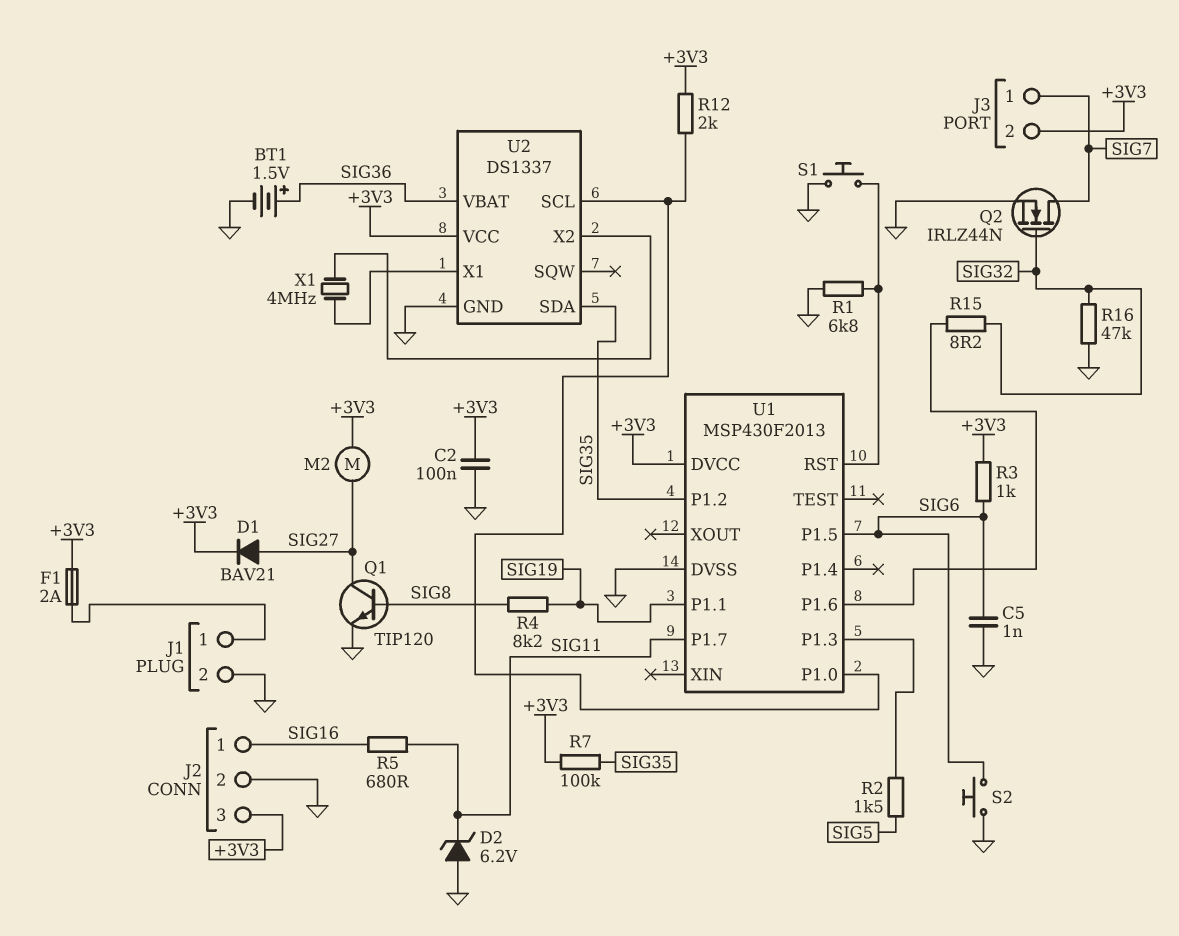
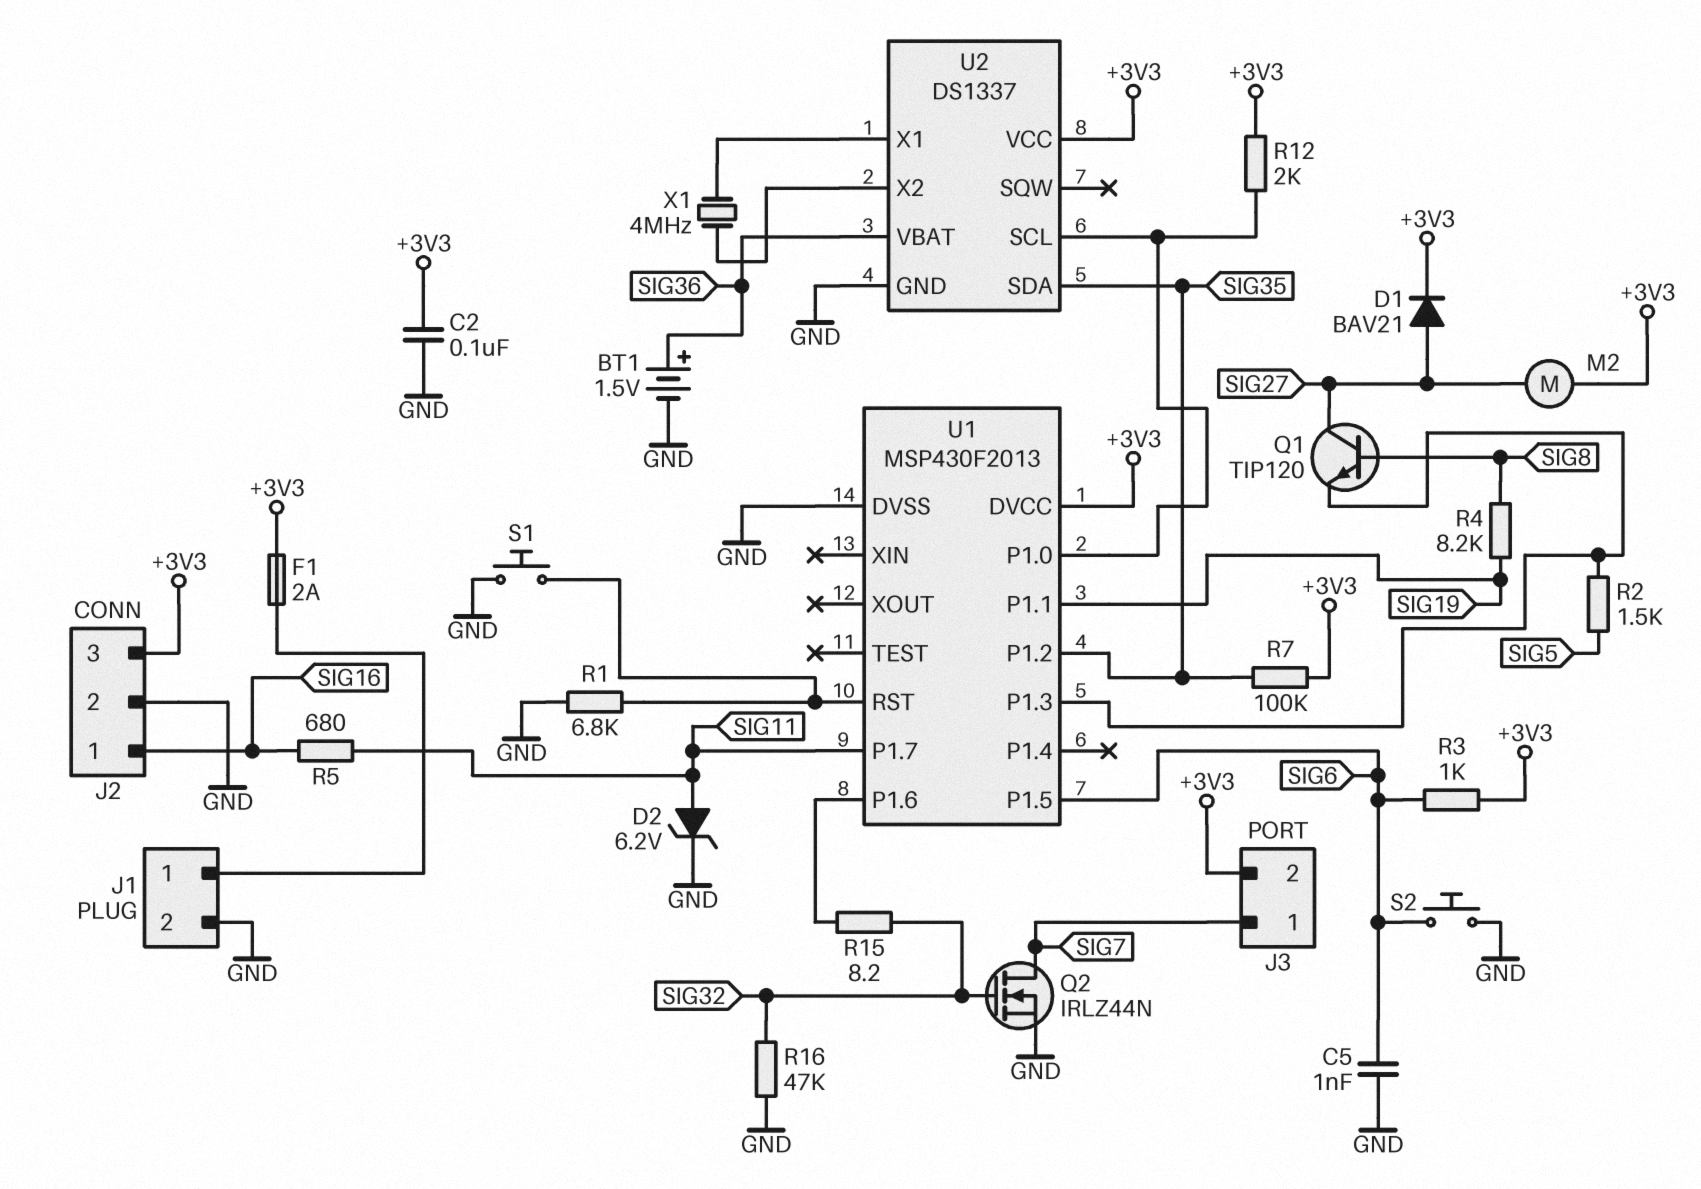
D2: zener 6.2V (A GND, K SIG11) -> zener 6.2V (A SIG11, K GND)
Q1: NPN TIP120 (B SIG8, C SIG27, E GND) -> NPN TIP120 (B SIG8, C SIG27, E U1/P1.3)

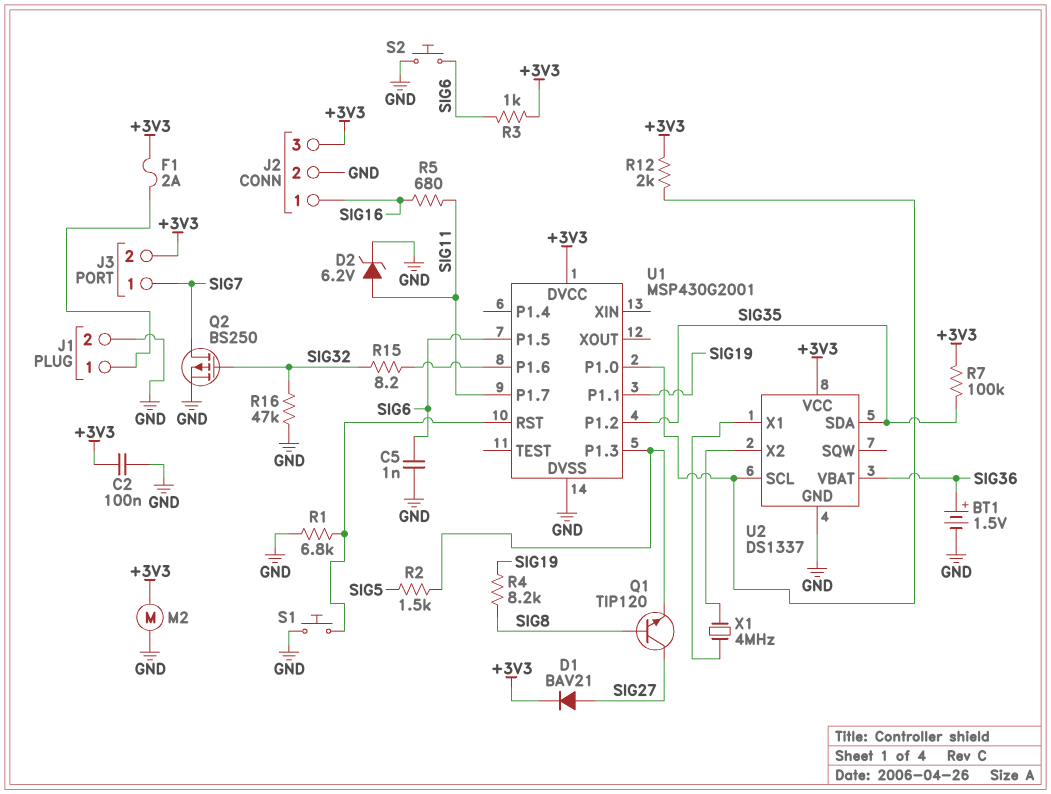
M2: motor (+3V3, SIG27) -> motor (+3V3, GND)
Q2: NMOS IRLZ44N (G SIG32, D SIG7, S GND) -> PMOS BS250 (G SIG32, D SIG7, S GND)
U1: MSP430F2013 -> MSP430G2001

